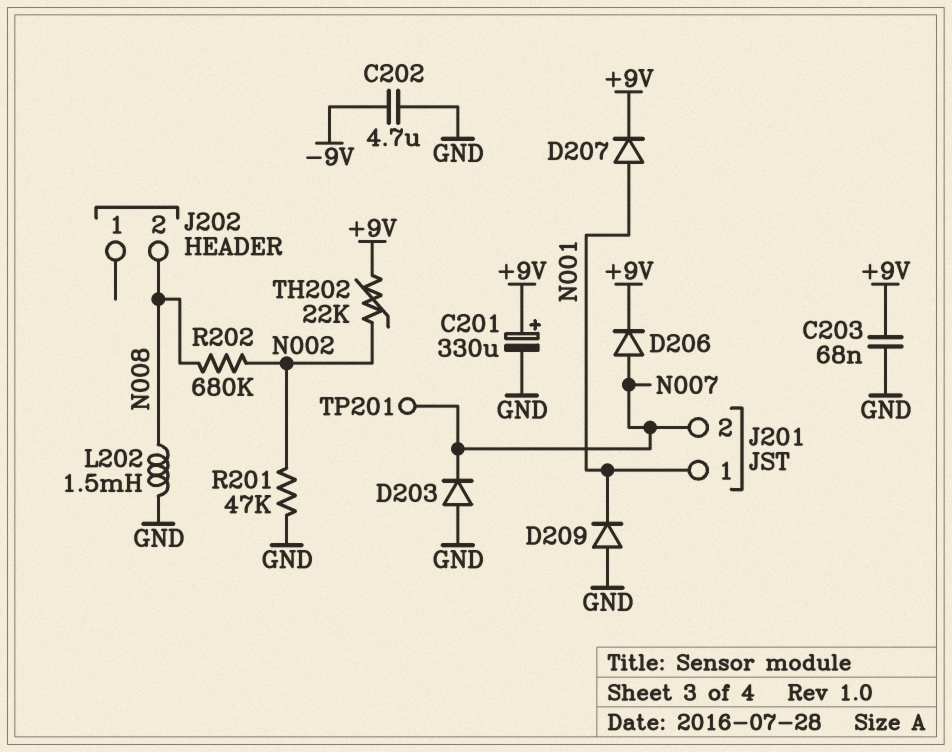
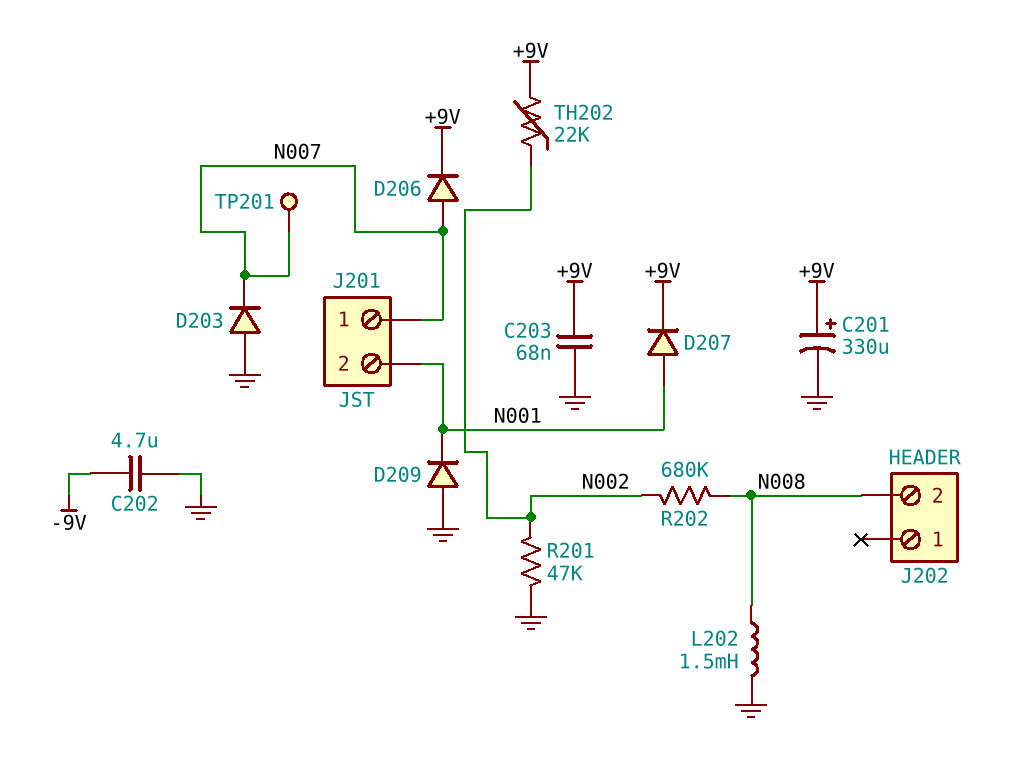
J201 pin 1: N001 -> N007
J201 pin 2: N007 -> N001

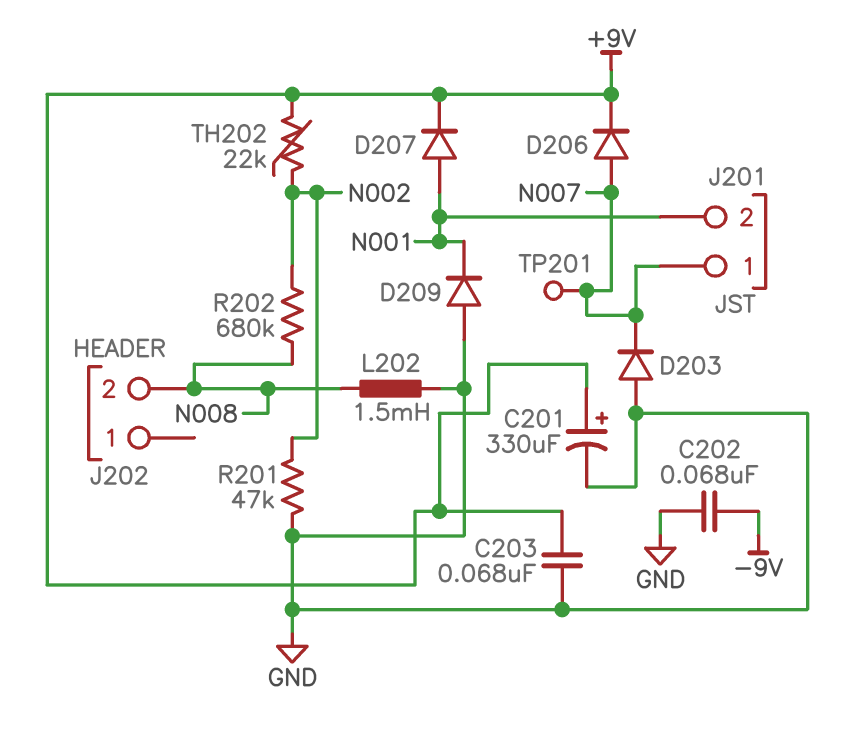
C202: 4.7uF (-9V, GND) -> 68nF (-9V, GND)

